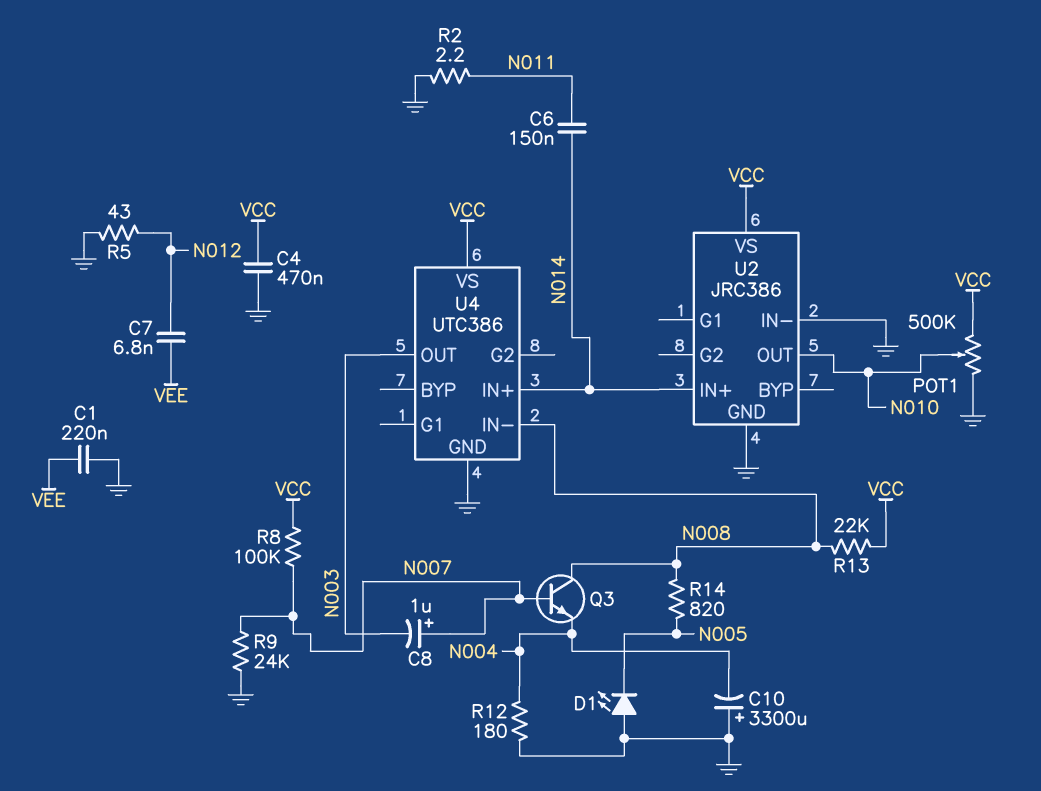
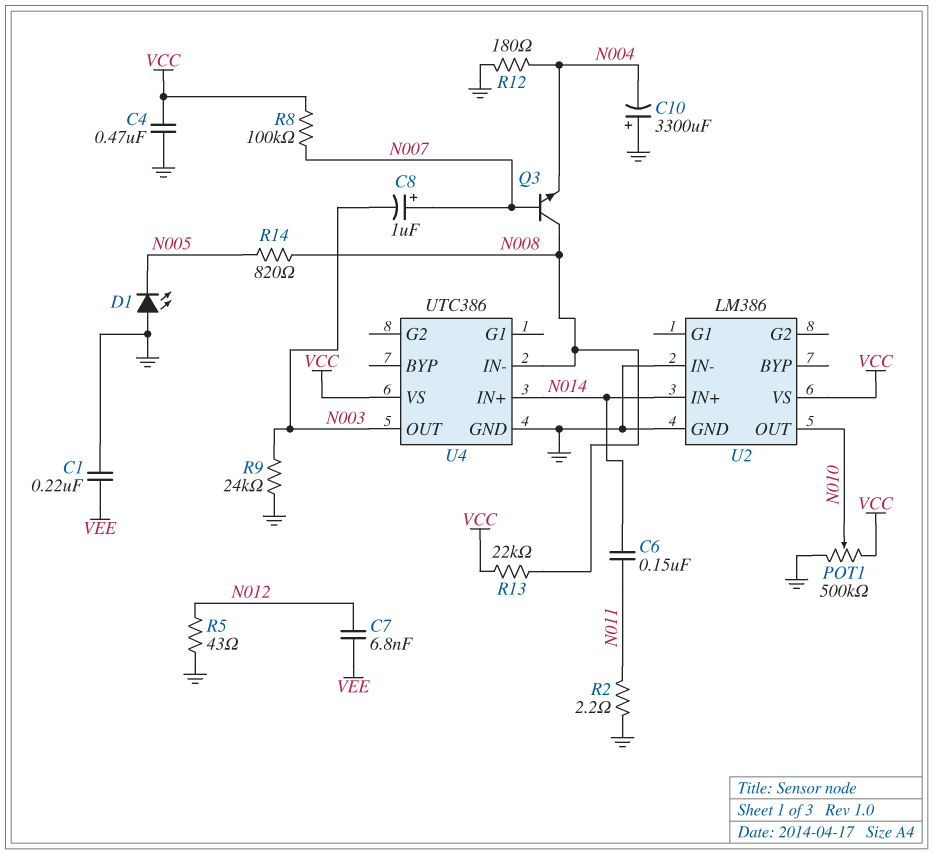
R9: 24k (GND, N007) -> 24k (GND, N003)
U2: JRC386 -> LM386

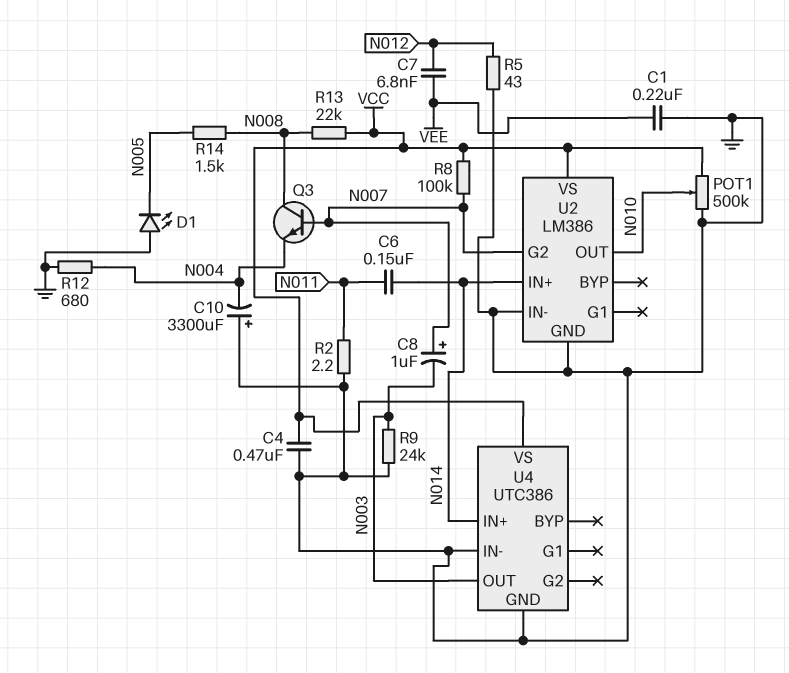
R12: 180 (GND, N004) -> 680 (GND, N004)
R14: 820 (N005, N008) -> 1.5k (N005, N008)
U2 pin G2: none -> N007
U4 pin IN-: N008 -> GND

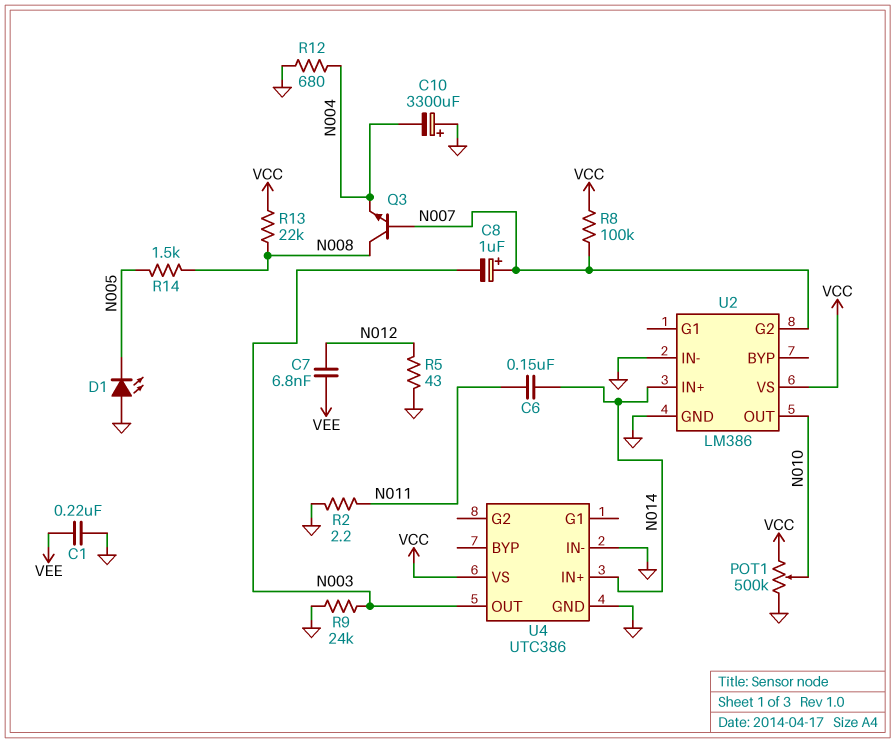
C4: 470nF (GND, VCC) -> none

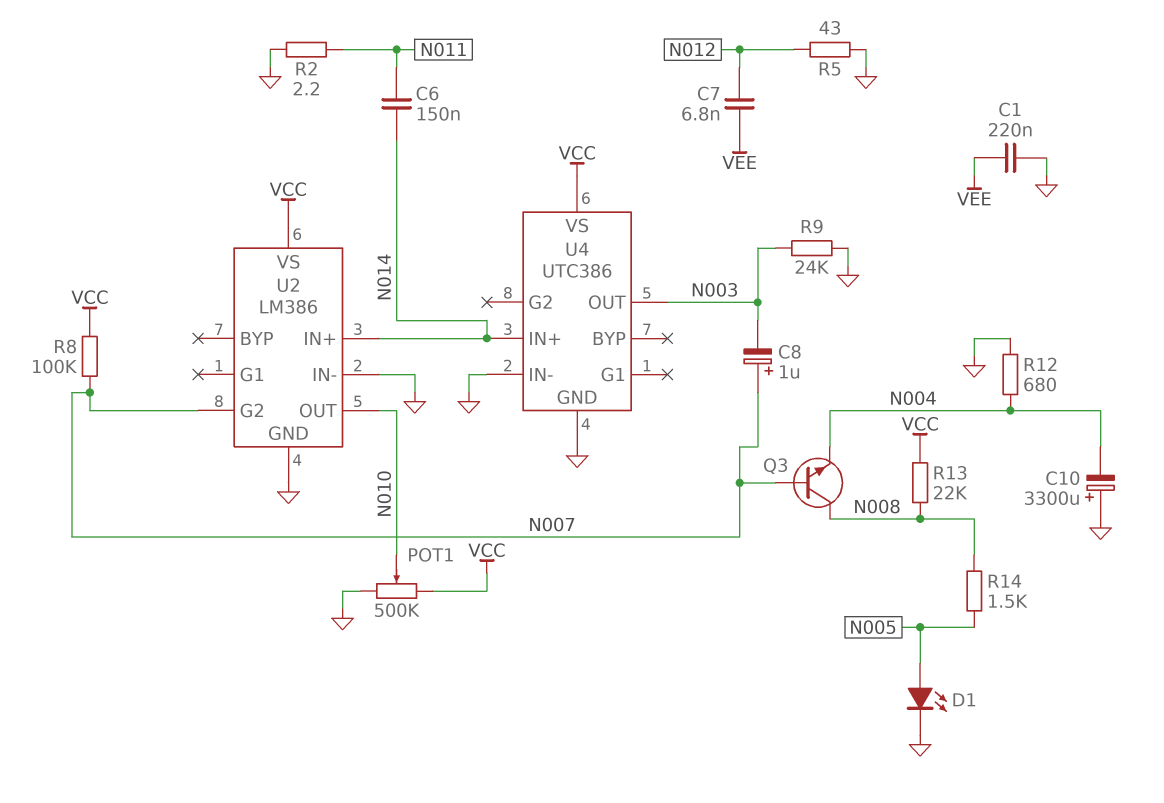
D1: LED (A GND, K N005) -> LED (A N005, K GND)

